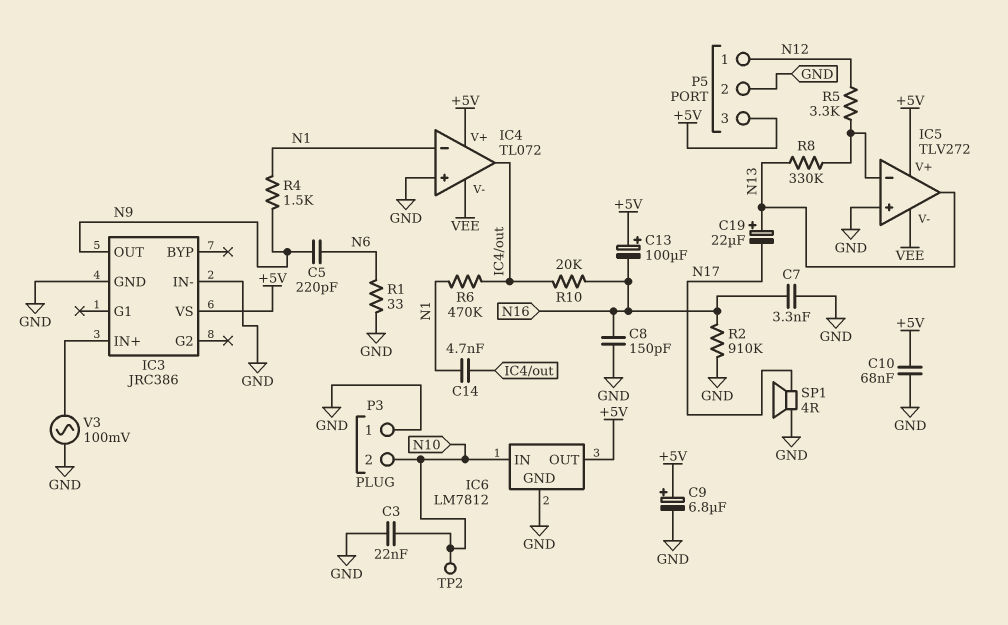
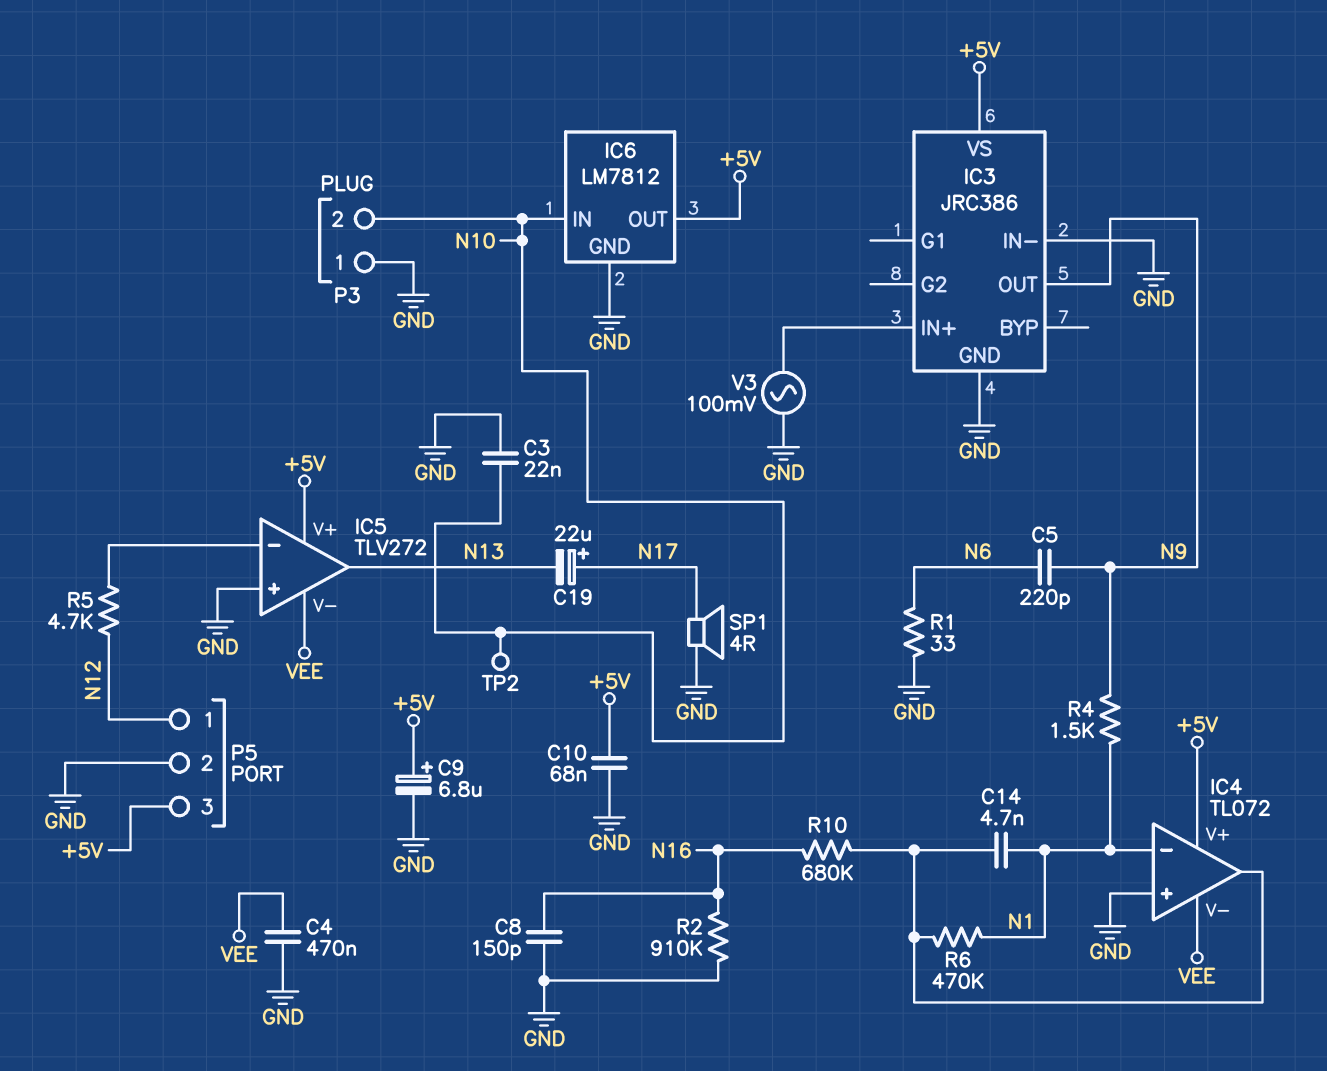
C4: none -> 470nF (GND, VEE)
C7: 3.3nF (GND, N16) -> none
C13: 100uF (plus +5V, minus N16) -> none
C19: 22uF (plus N13, minus N17) -> 22uF (plus N17, minus N13)
R5: 3.3k (IC5/in-, N12) -> 4.7k (IC5/in-, N12)
R8: 330k (IC5/in-, N13) -> none
R10: 20k (IC4/out, N16) -> 680k (IC4/out, N16)

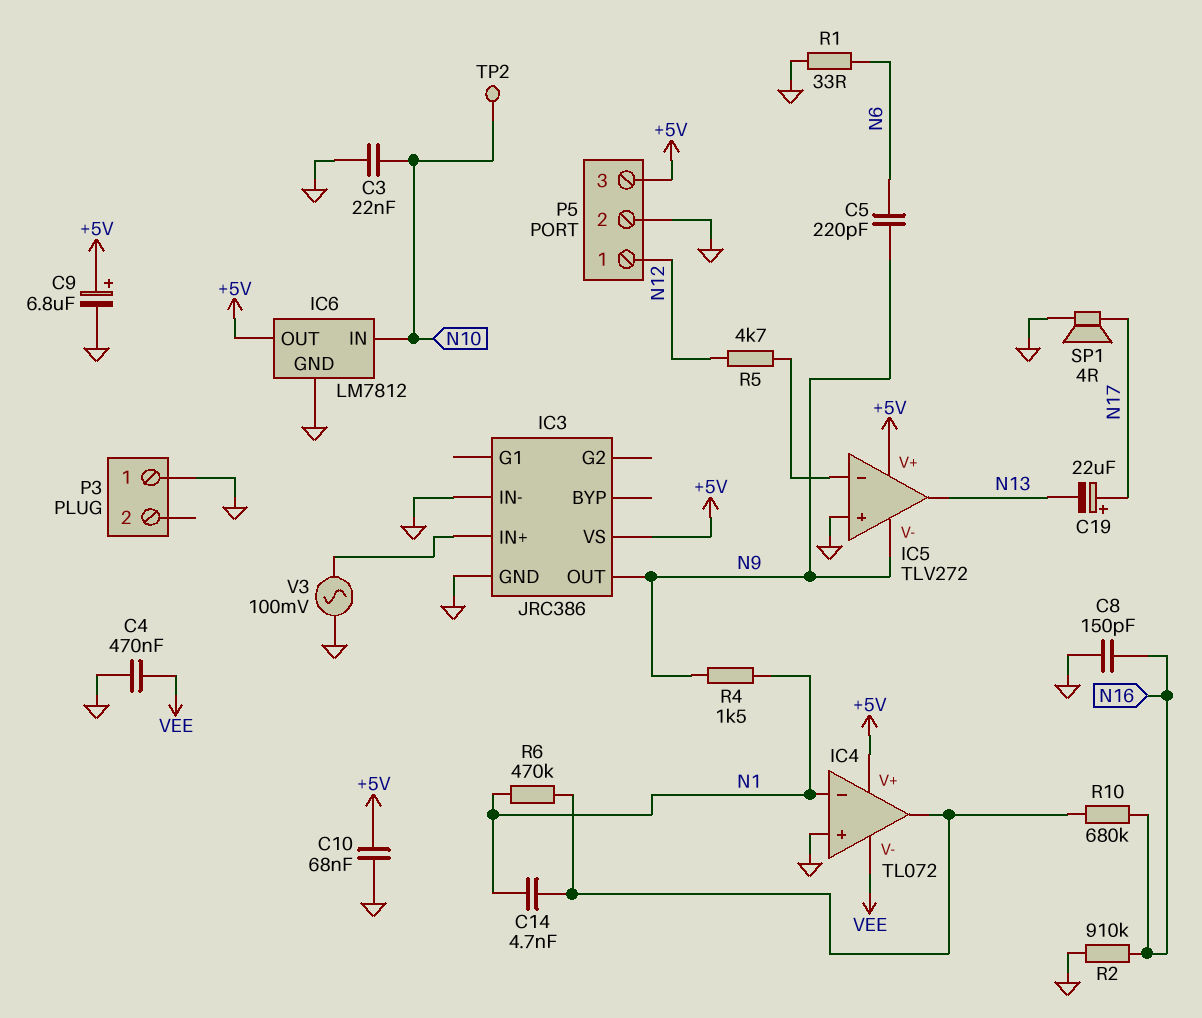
IC5 pin V-: VEE -> N9
P3 pin 2: N10 -> none

